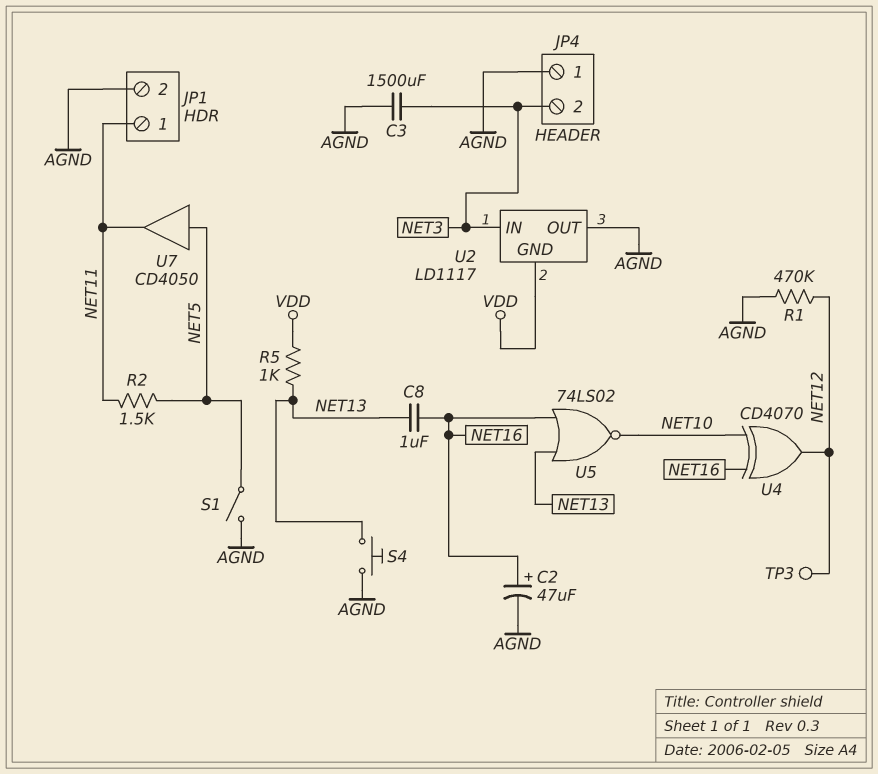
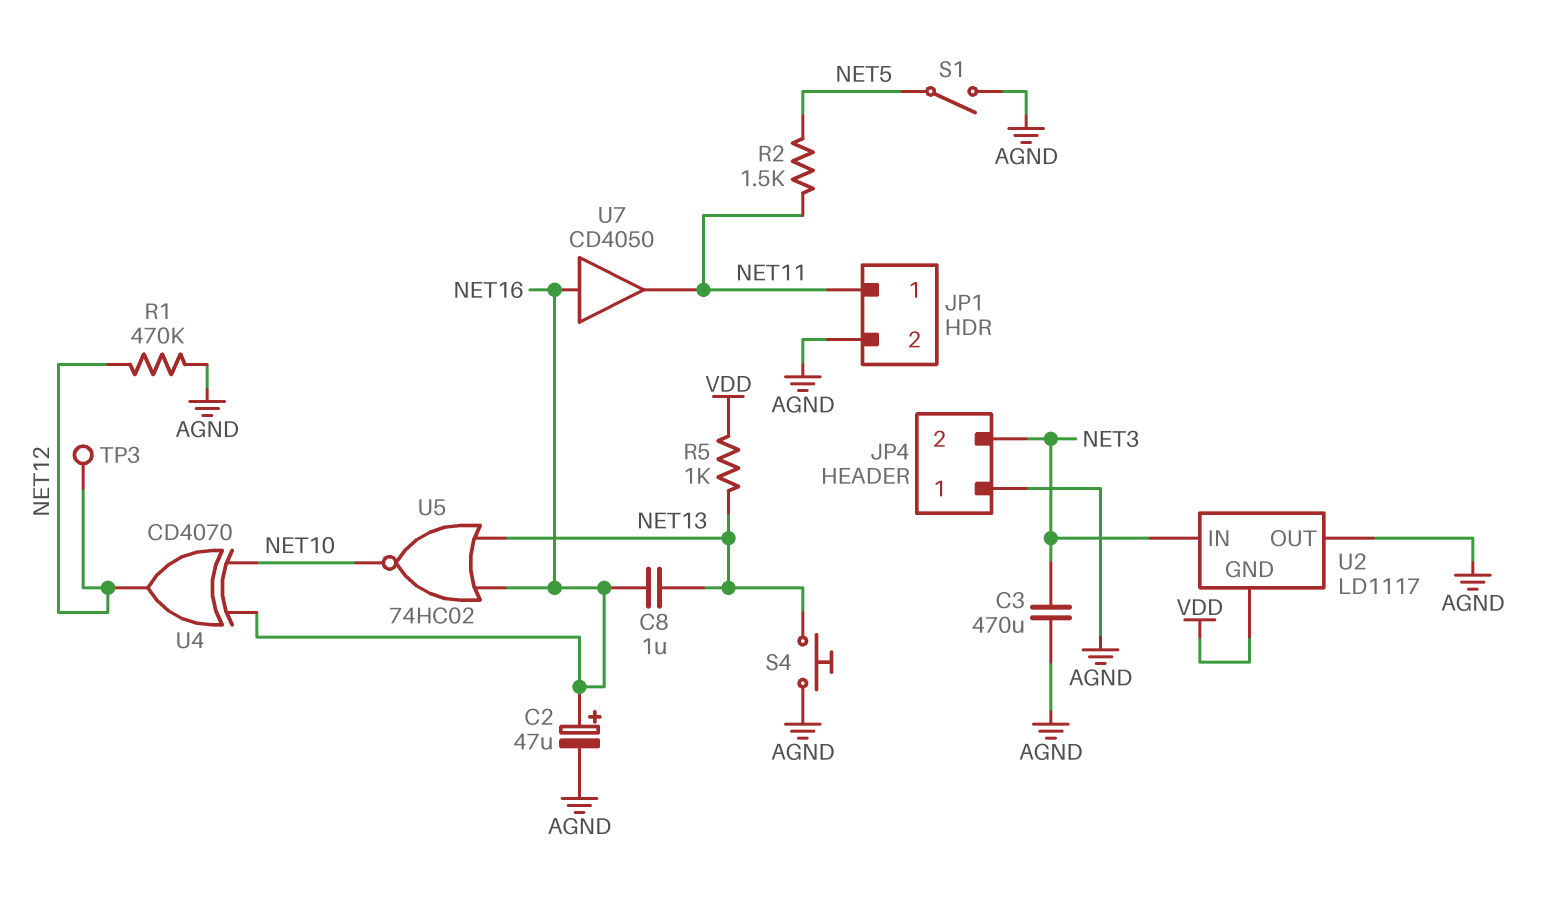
C3: 1500uF (AGND, NET3) -> 470uF (AGND, NET3)
U5: NOR 74LS02 (in NET13, in NET16, out NET10) -> NOR 74HC02 (in NET13, in NET16, out NET10)
U7: buffer CD4050 (in NET5, out NET11) -> buffer CD4050 (in NET16, out NET11)

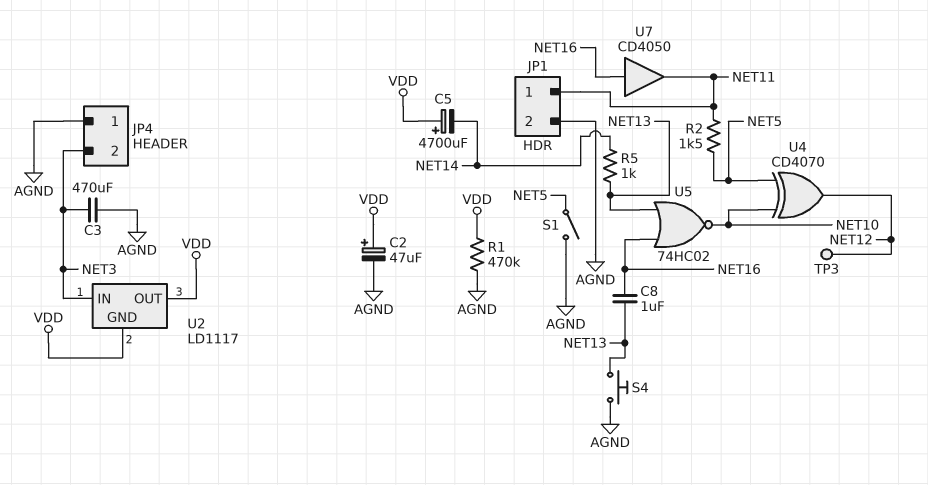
C2: 47uF (plus NET16, minus AGND) -> 47uF (plus VDD, minus AGND)
C5: none -> 4700uF (plus VDD, minus NET14)
R1: 470k (AGND, NET12) -> 470k (AGND, VDD)
R5: 1k (NET13, VDD) -> 1k (NET13, NET14)
U2 pin OUT: AGND -> VDD
U4: XOR CD4070 (in NET10, in NET16, out NET12) -> XOR CD4070 (in NET5, in NET10, out NET12)

